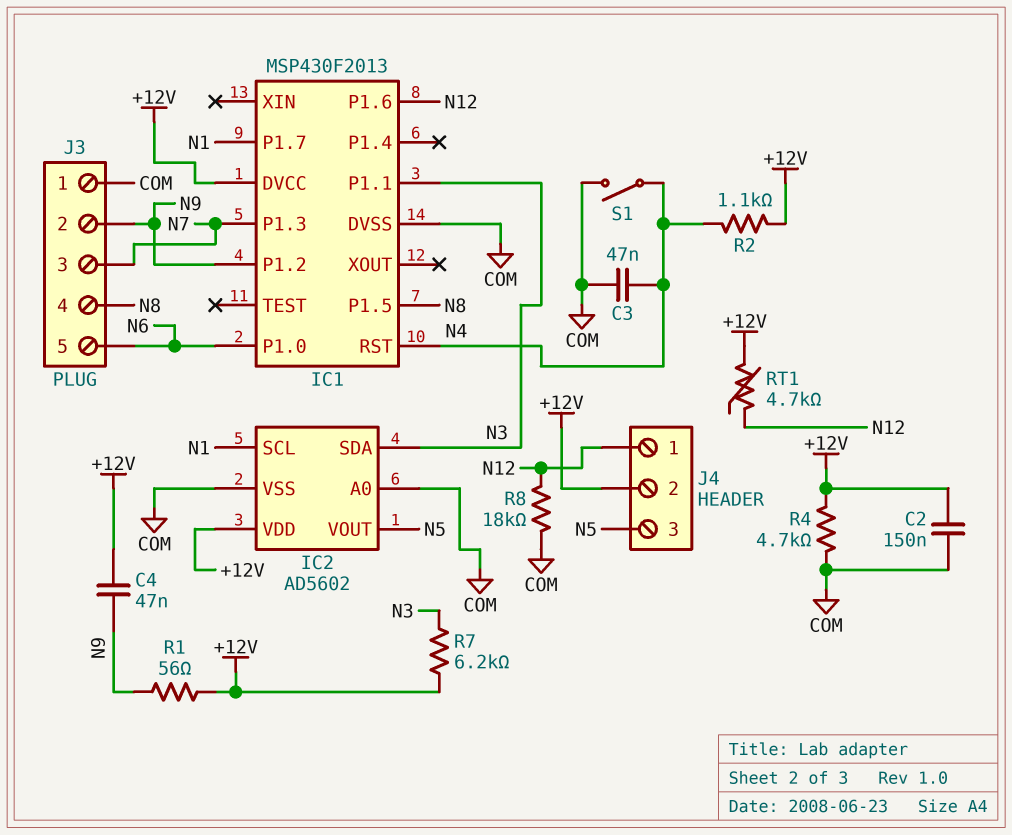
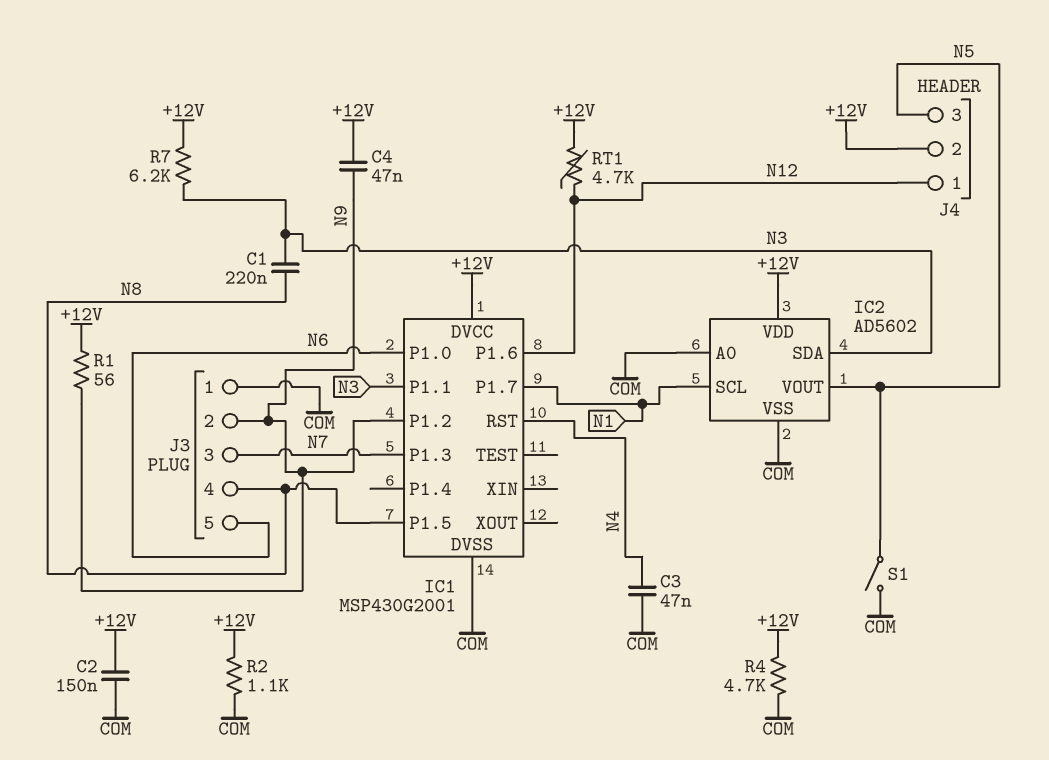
C1: none -> 220nF (N3, N8)
IC1: MSP430F2013 -> MSP430G2001
R2: 1.1k (+12V, N4) -> 1.1k (+12V, COM)
R8: 18k (COM, N12) -> none
S1: switch (COM, N4) -> switch (COM, N5)

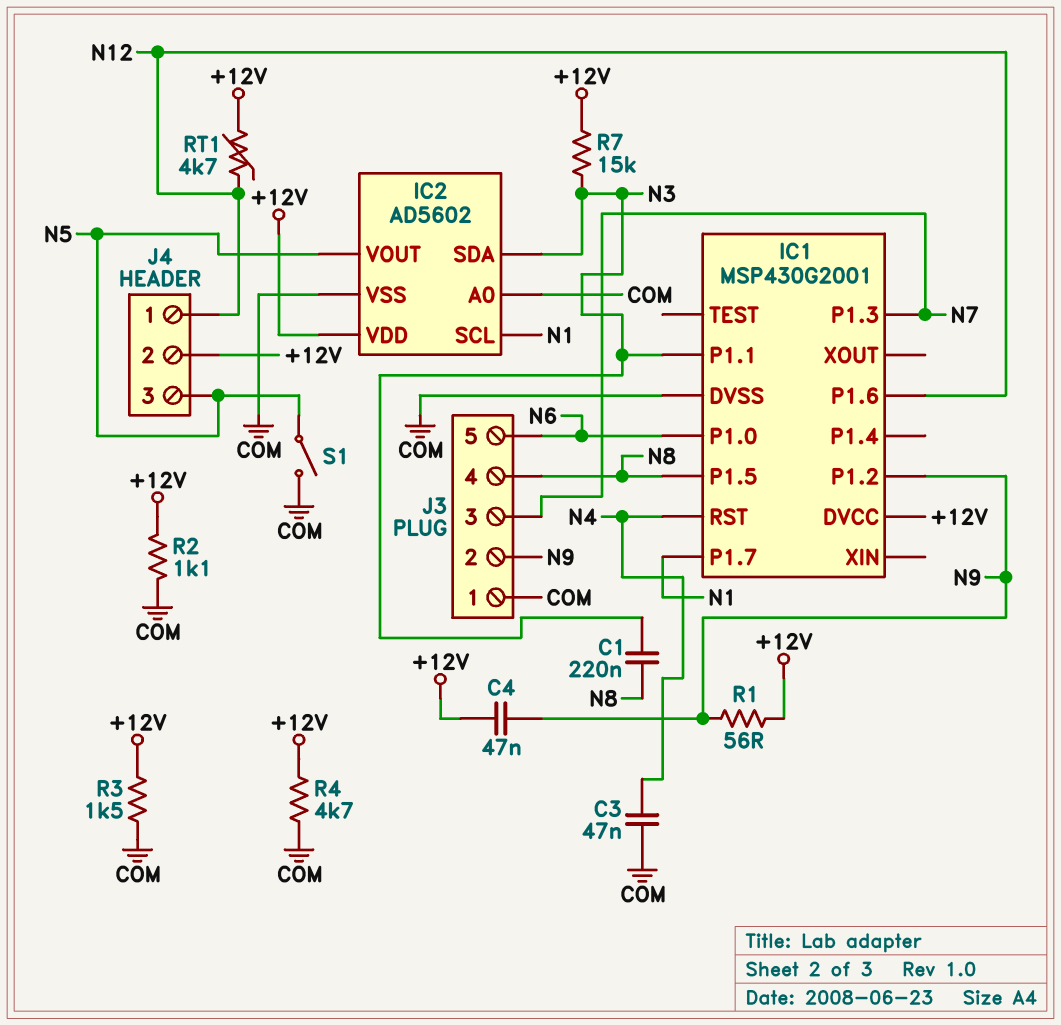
C2: 150nF (+12V, COM) -> none
R3: none -> 1.5k (+12V, COM)
R7: 6.2k (+12V, N3) -> 15k (+12V, N3)

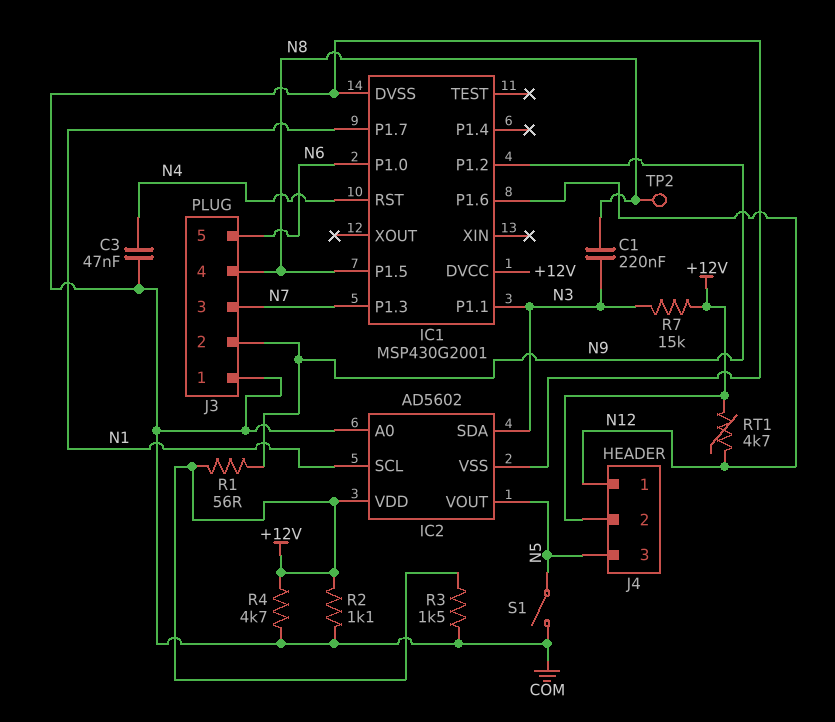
C4: 47nF (+12V, N9) -> none
TP2: none -> test point (N8)

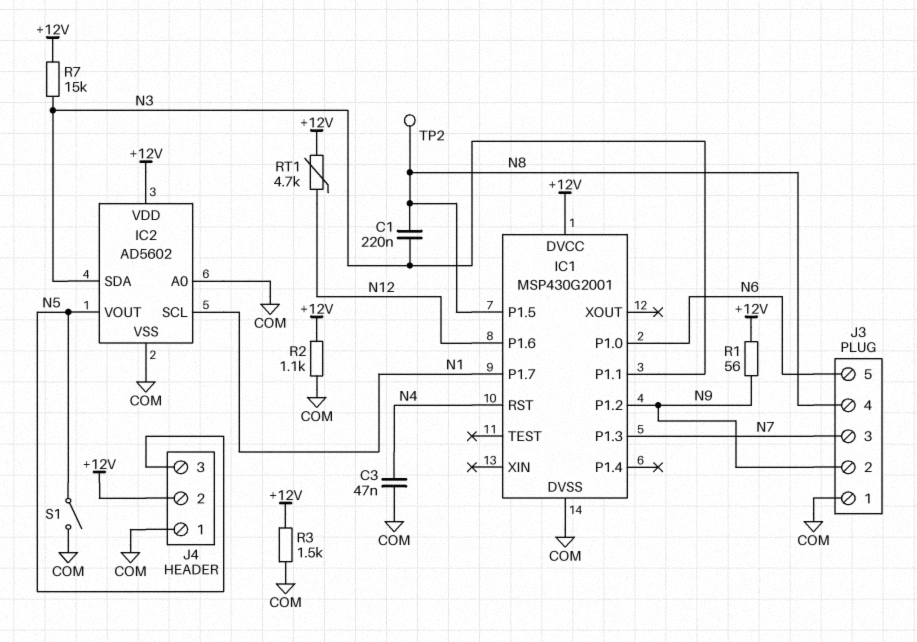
J4 pin 1: N12 -> COM
R4: 4.7k (+12V, COM) -> none

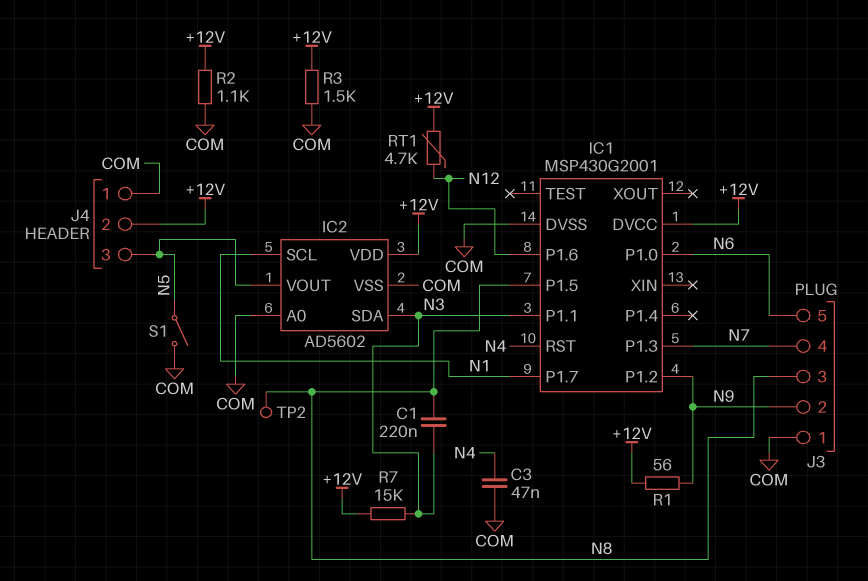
J3 pin 3: N7 -> N8
J3 pin 4: N8 -> N7

